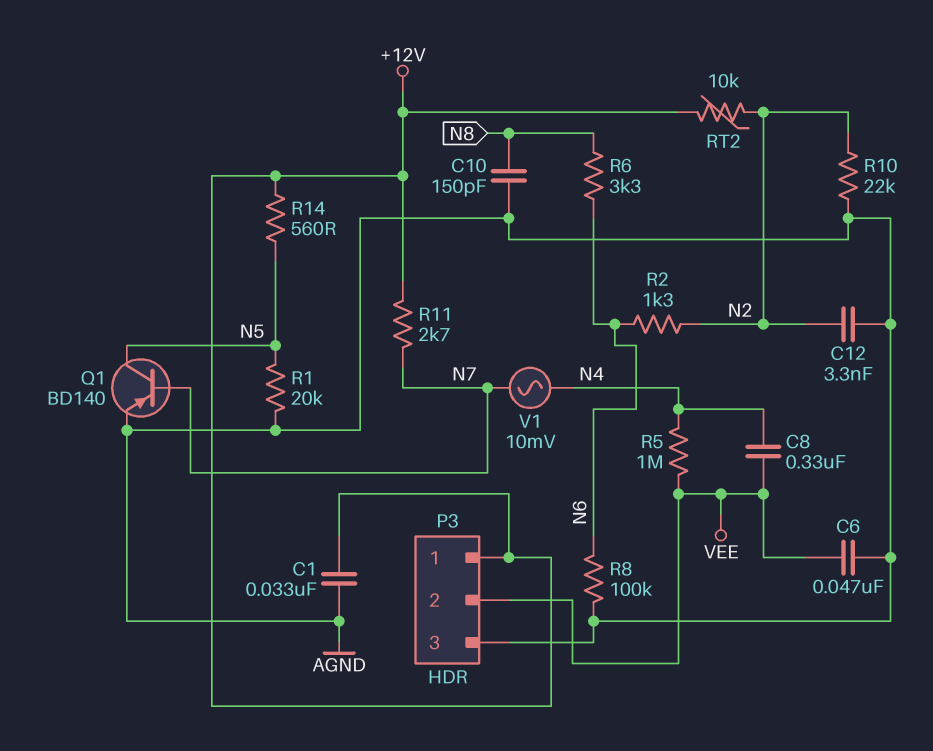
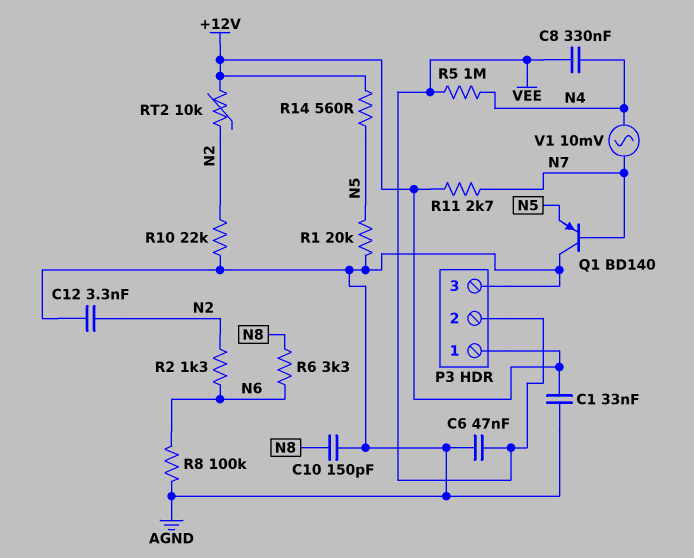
Q1: PNP BD140 (B N7, C N5, E AGND) -> PNP BD140 (B N7, C AGND, E N5)

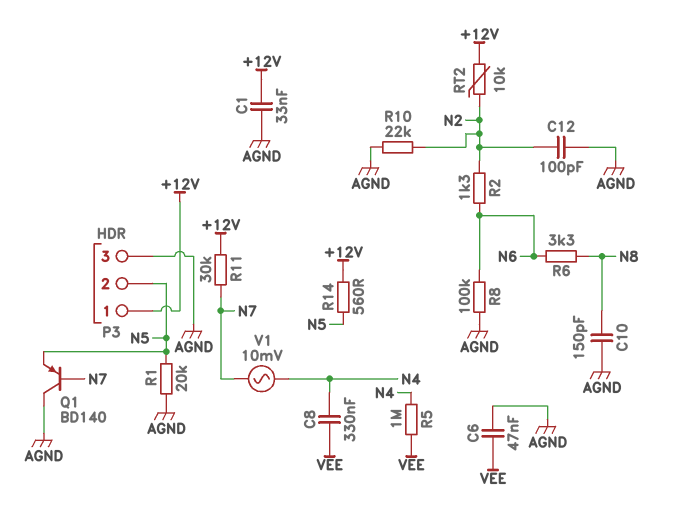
C12: 3.3nF (AGND, N2) -> 100pF (AGND, N2)
P3 pin 2: VEE -> N5
R11: 2.7k (+12V, N7) -> 30k (+12V, N7)

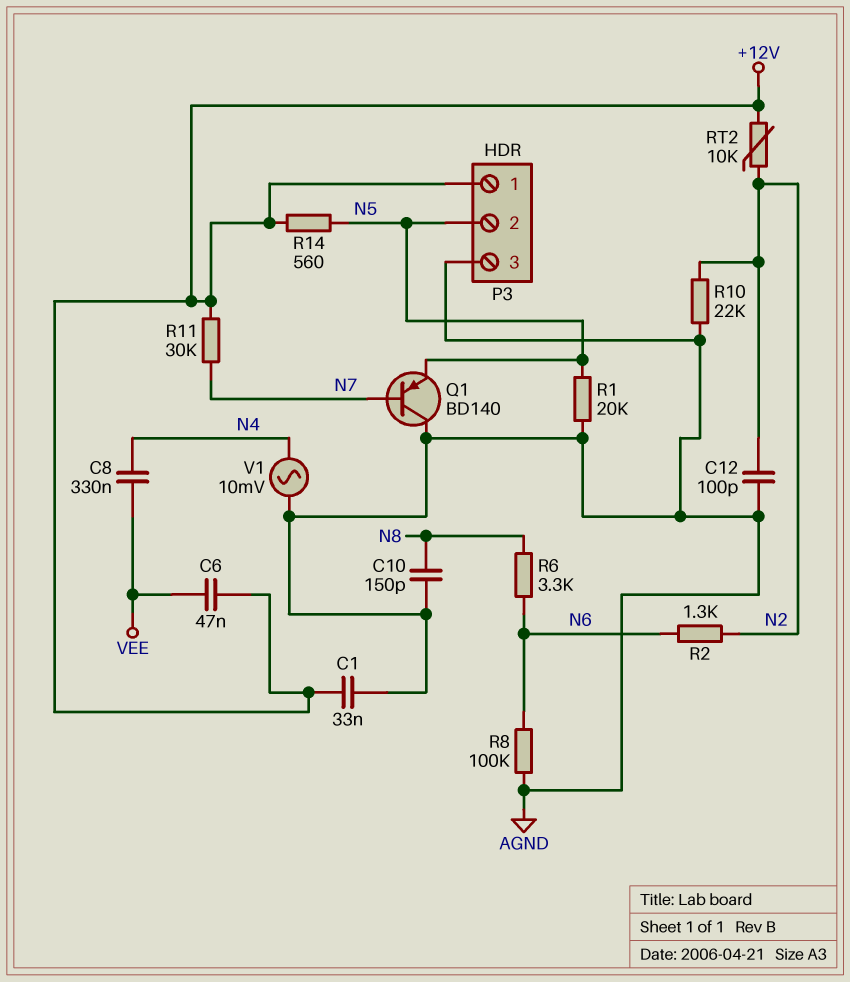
C6: 47nF (AGND, VEE) -> 47nF (+12V, VEE)
R5: 1M (N4, VEE) -> none
V1: AC 10mV (N4, N7) -> AC 10mV (AGND, N4)

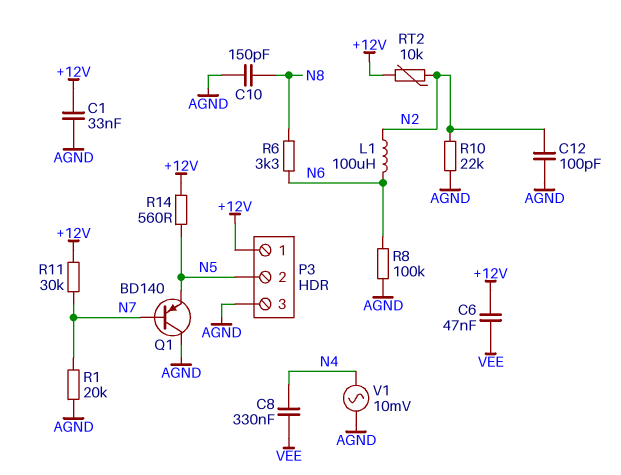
L1: none -> 100uH (N2, N6)
R1: 20k (AGND, N5) -> 20k (AGND, N7)
R2: 1.3k (N2, N6) -> none

